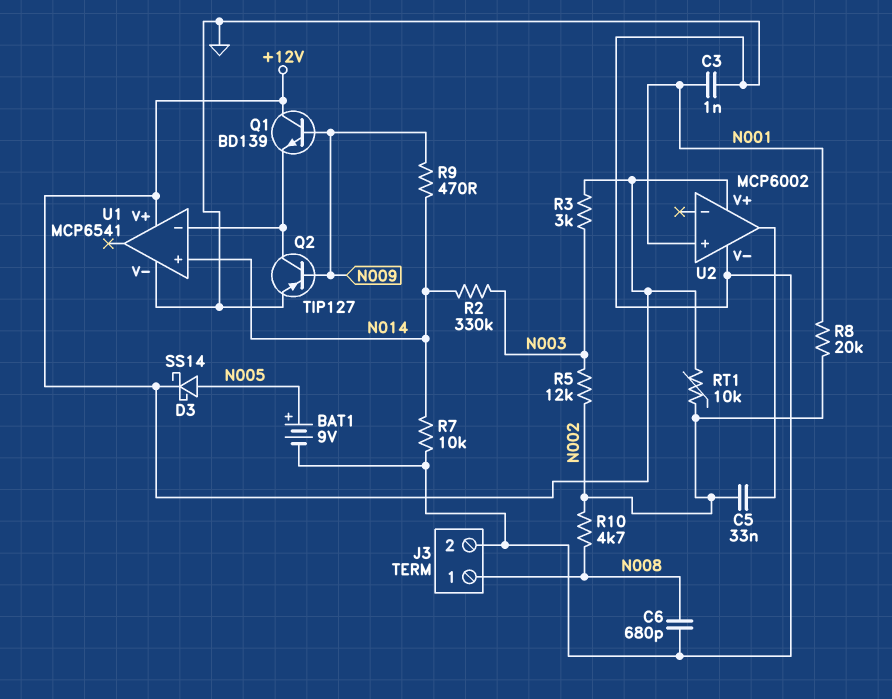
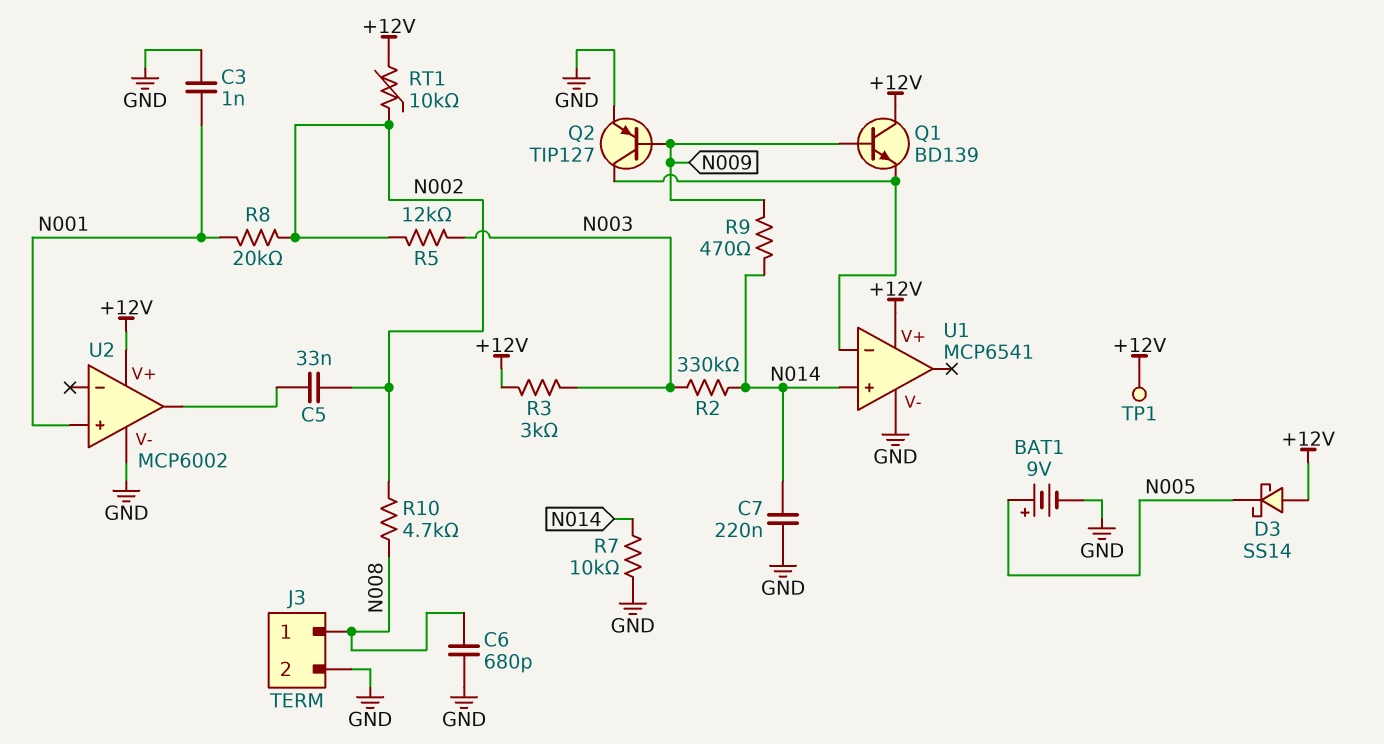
C7: none -> 220nF (GND, N014)
D3: schottky SS14 (A N005, K +12V) -> schottky SS14 (A +12V, K N005)
TP1: none -> test point (+12V)

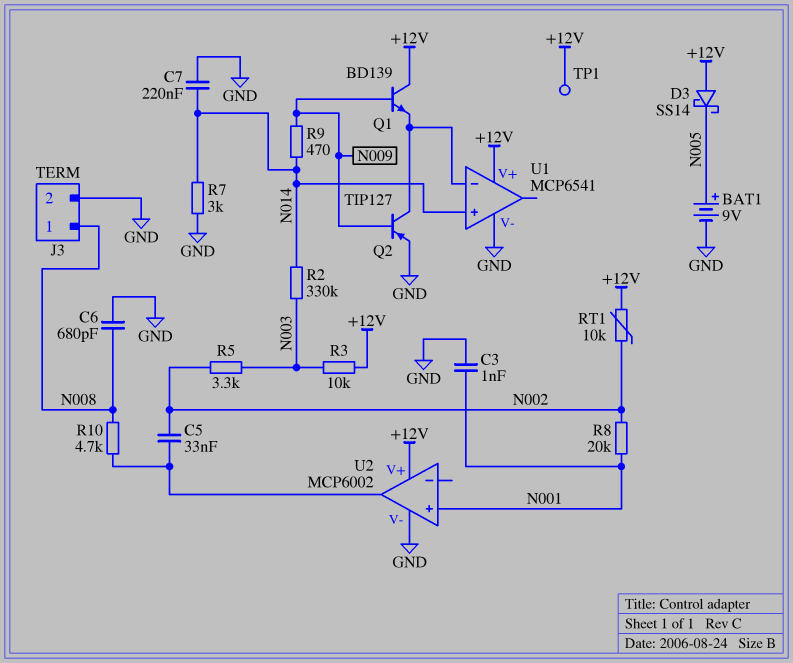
R3: 3k (+12V, N003) -> 10k (+12V, N003)
R5: 12k (N002, N003) -> 3.3k (N002, N003)
R7: 10k (GND, N014) -> 3k (GND, N014)
R10: 4.7k (N002, N008) -> 4.7k (N008, U2/out)

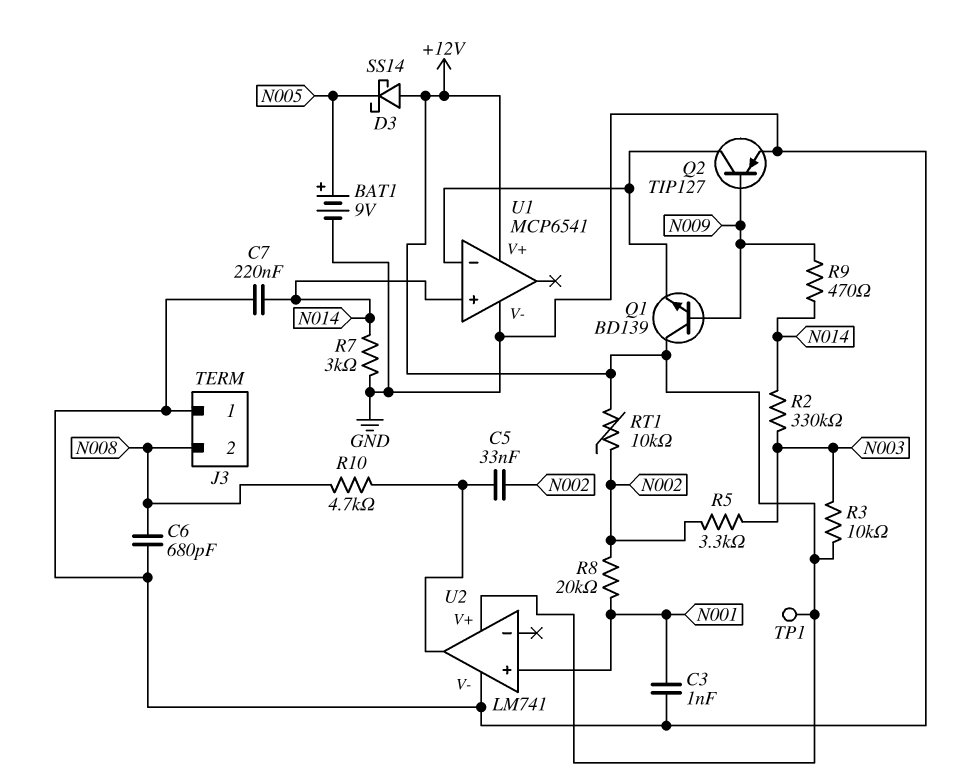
J3 pin 1: N008 -> GND
J3 pin 2: GND -> N008
U2: MCP6002 -> LM741

